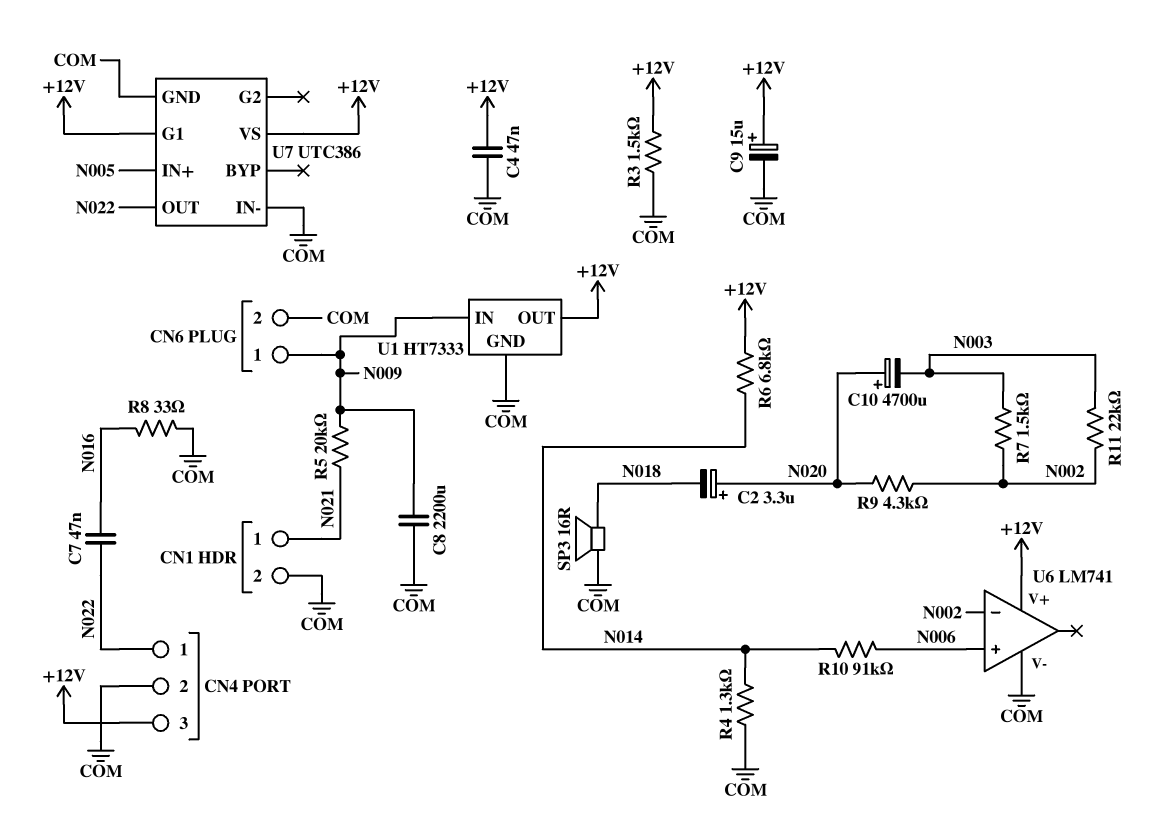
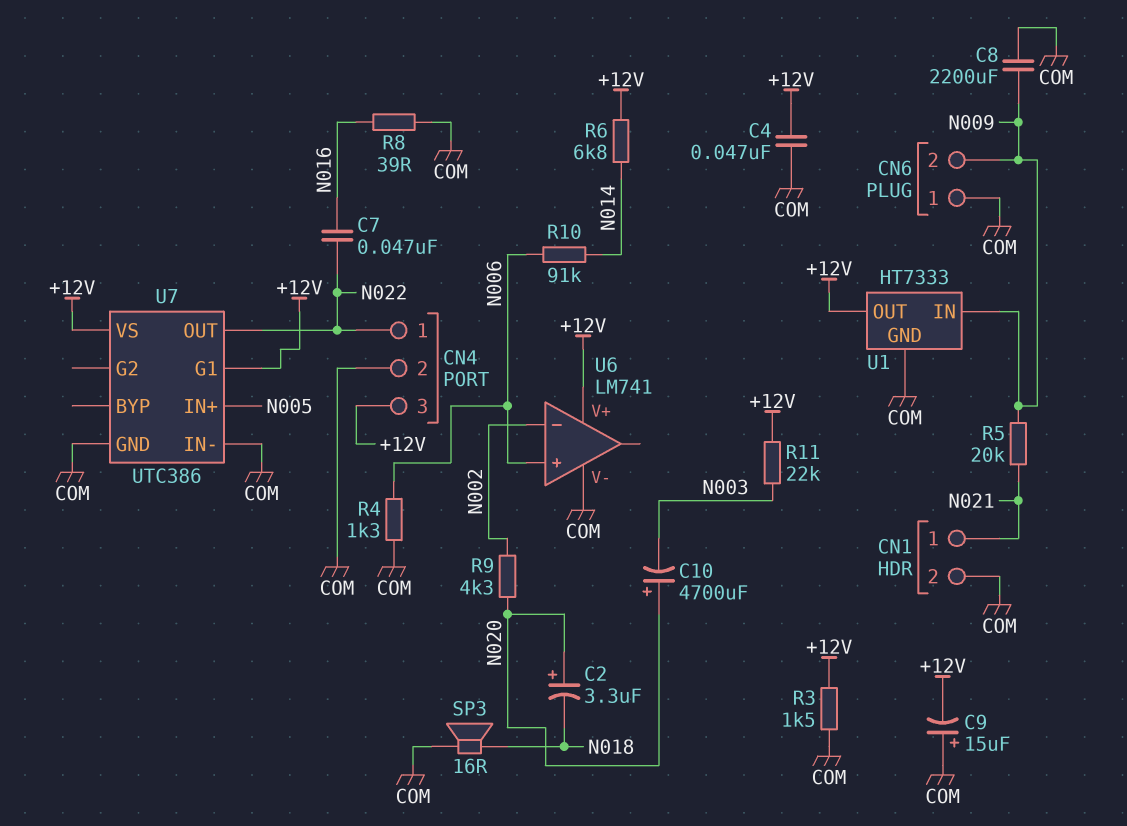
C9: 15uF (plus +12V, minus COM) -> 15uF (plus COM, minus +12V)
CN6 pin 1: N009 -> COM
CN6 pin 2: COM -> N009
R4: 1.3k (COM, N014) -> 1.3k (COM, N006)
R7: 1.5k (N002, N003) -> none
R8: 33 (COM, N016) -> 39 (COM, N016)
R11: 22k (N002, N003) -> 22k (+12V, N003)

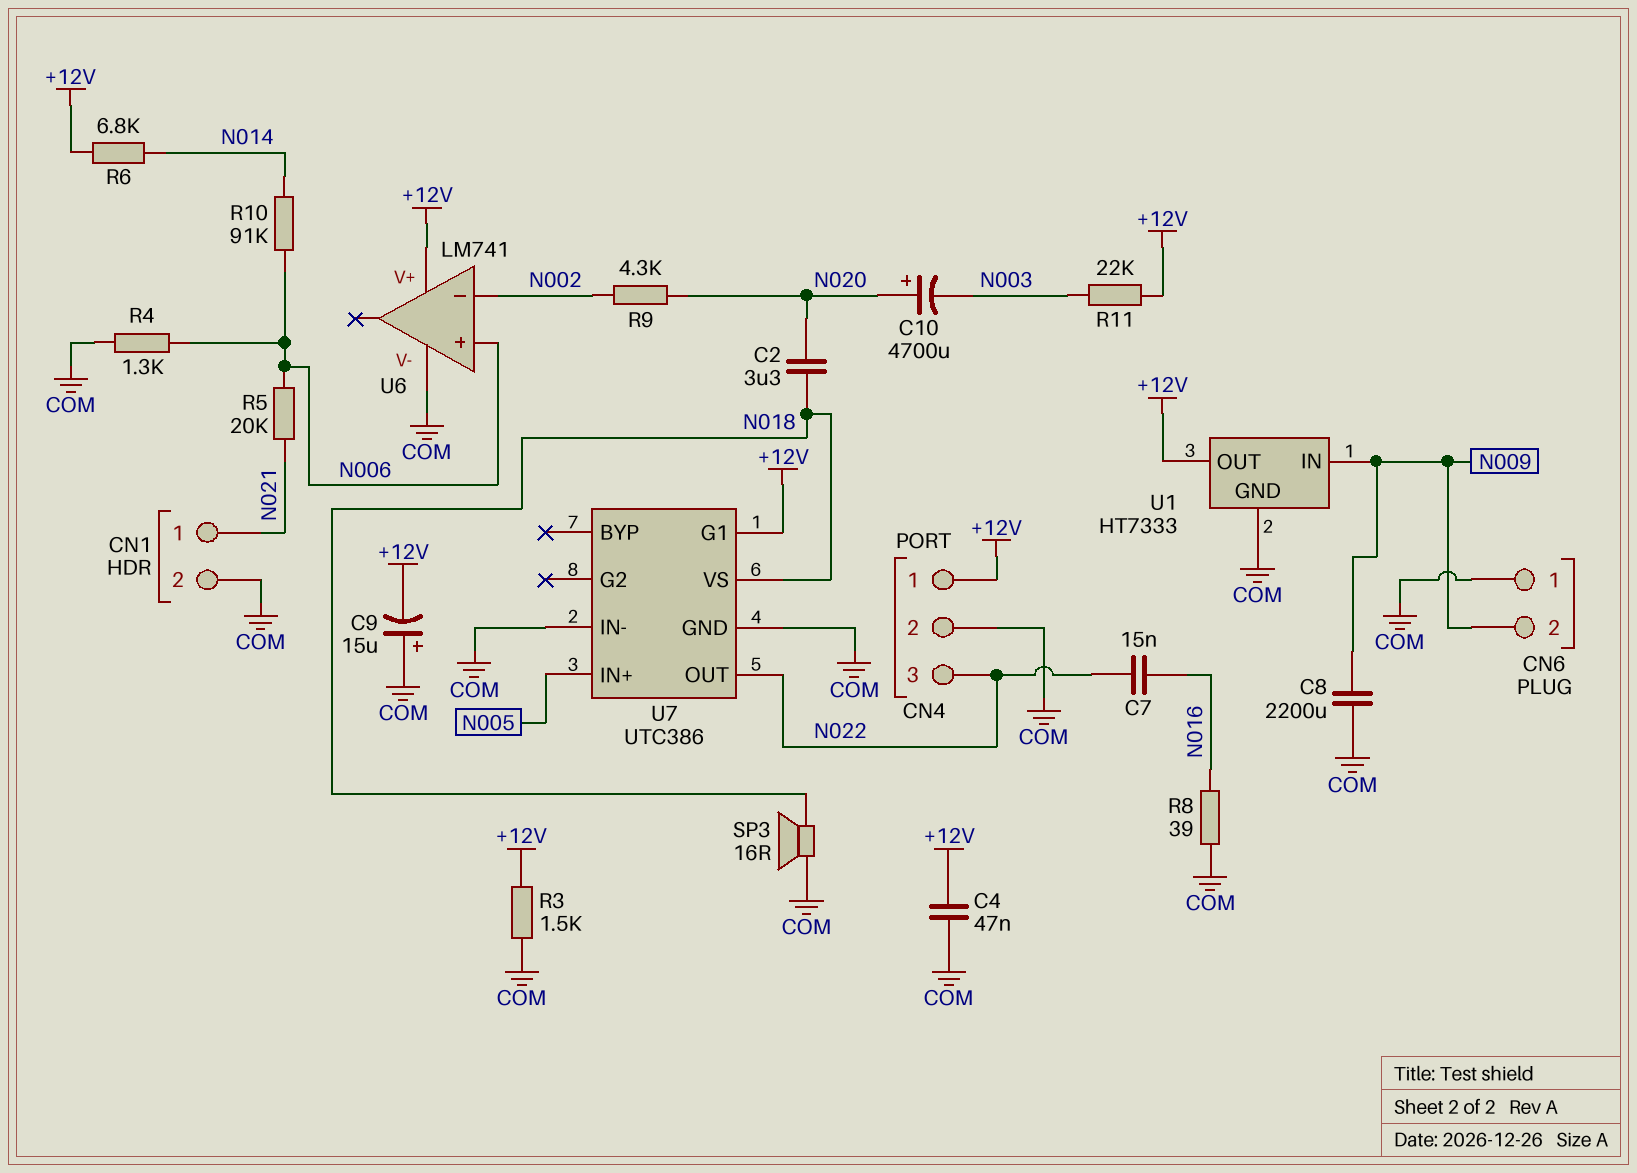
C2: 3.3uF (plus N020, minus N018) -> 3.3uF (N018, N020)
C7: 47nF (N016, N022) -> 15nF (N016, N022)
CN4 pin 1: N022 -> +12V
CN4 pin 3: +12V -> N022
R5: 20k (N009, N021) -> 20k (N006, N021)
U7 pin VS: +12V -> N018

